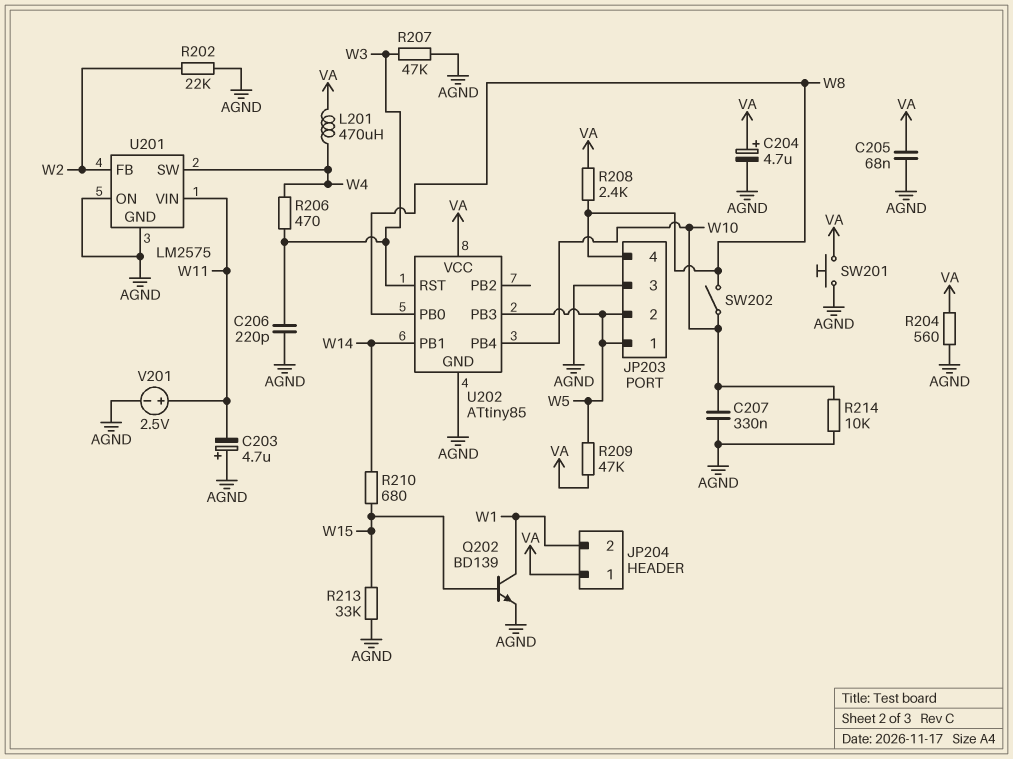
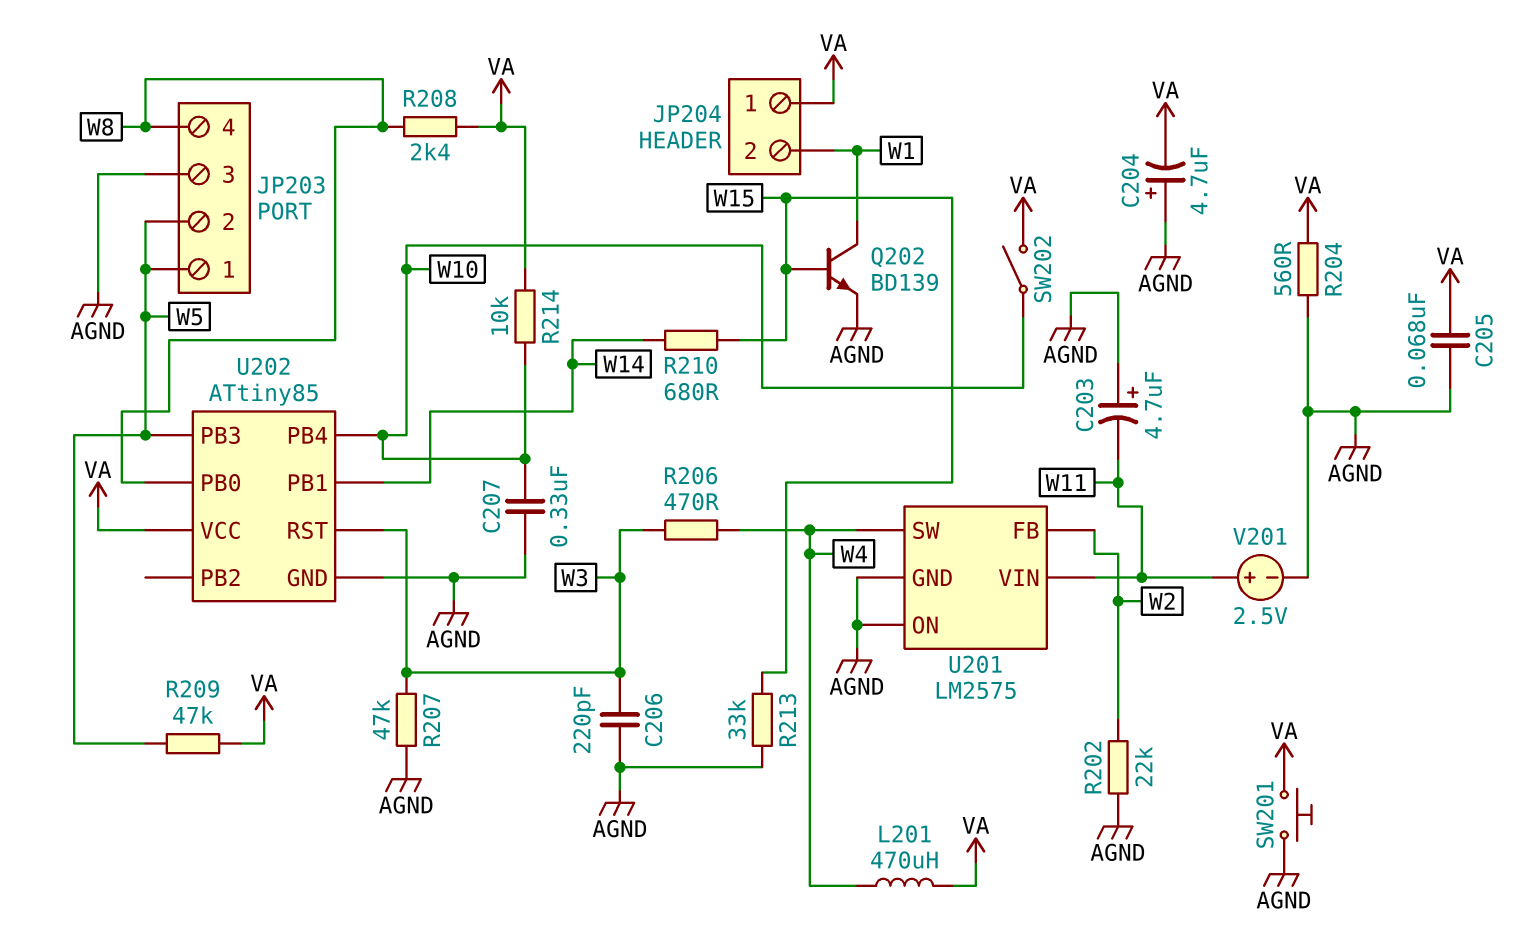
C204: 4.7uF (plus VA, minus AGND) -> 4.7uF (plus AGND, minus VA)
R214: 10k (AGND, W10) -> 10k (VA, W10)
SW202: switch (W8, W10) -> switch (VA, W10)

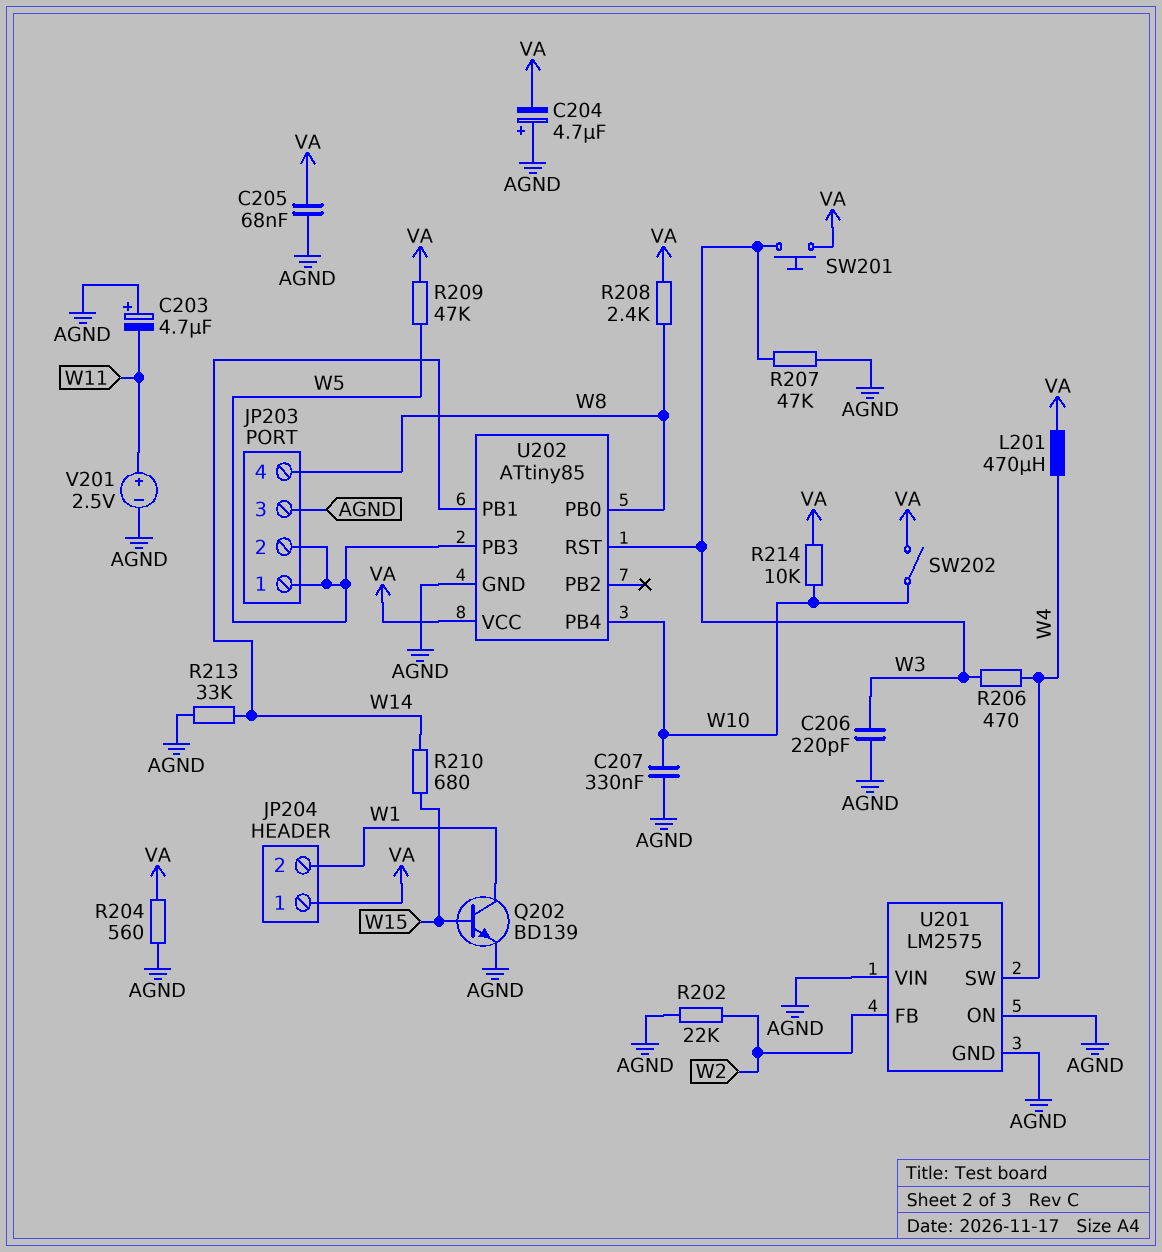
R213: 33k (AGND, W15) -> 33k (AGND, W14)
SW201: button (AGND, VA) -> button (VA, W3)
U201 pin VIN: W11 -> AGND

